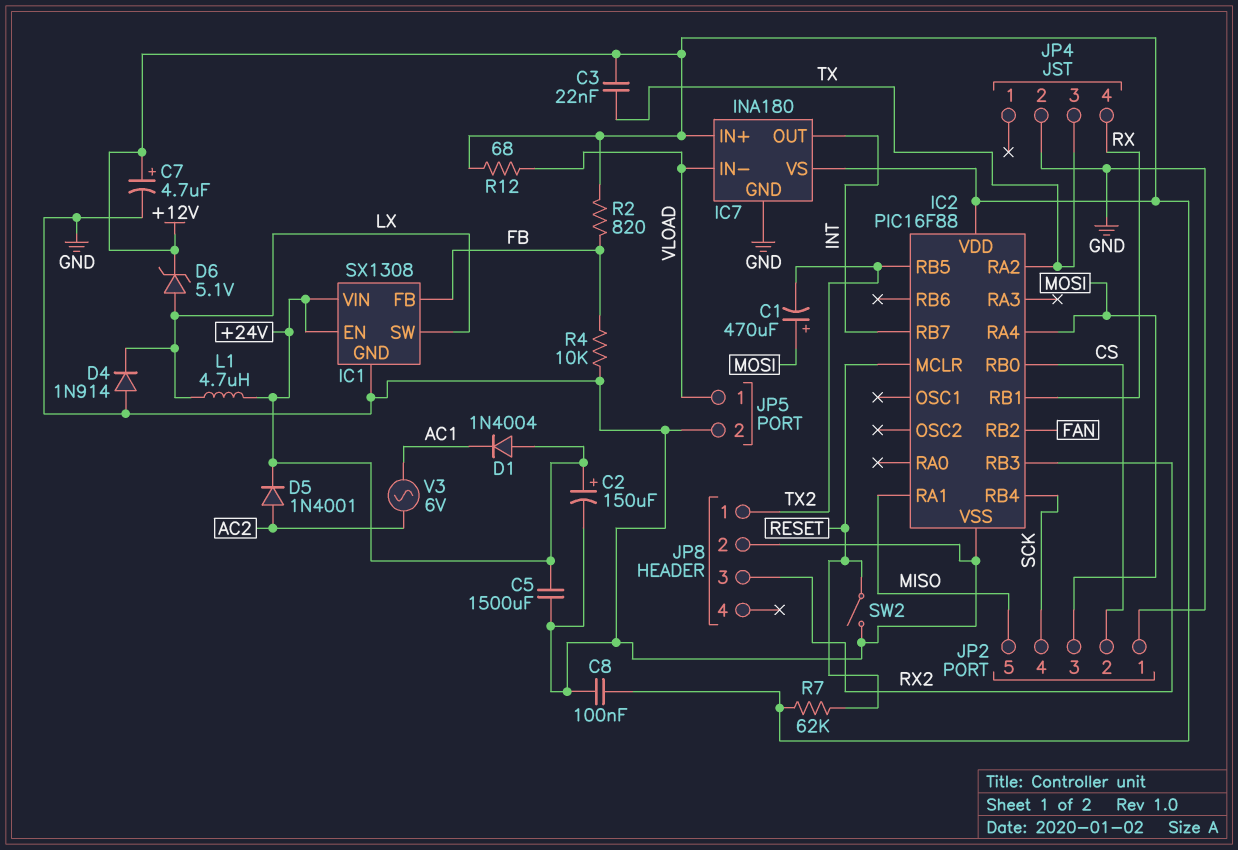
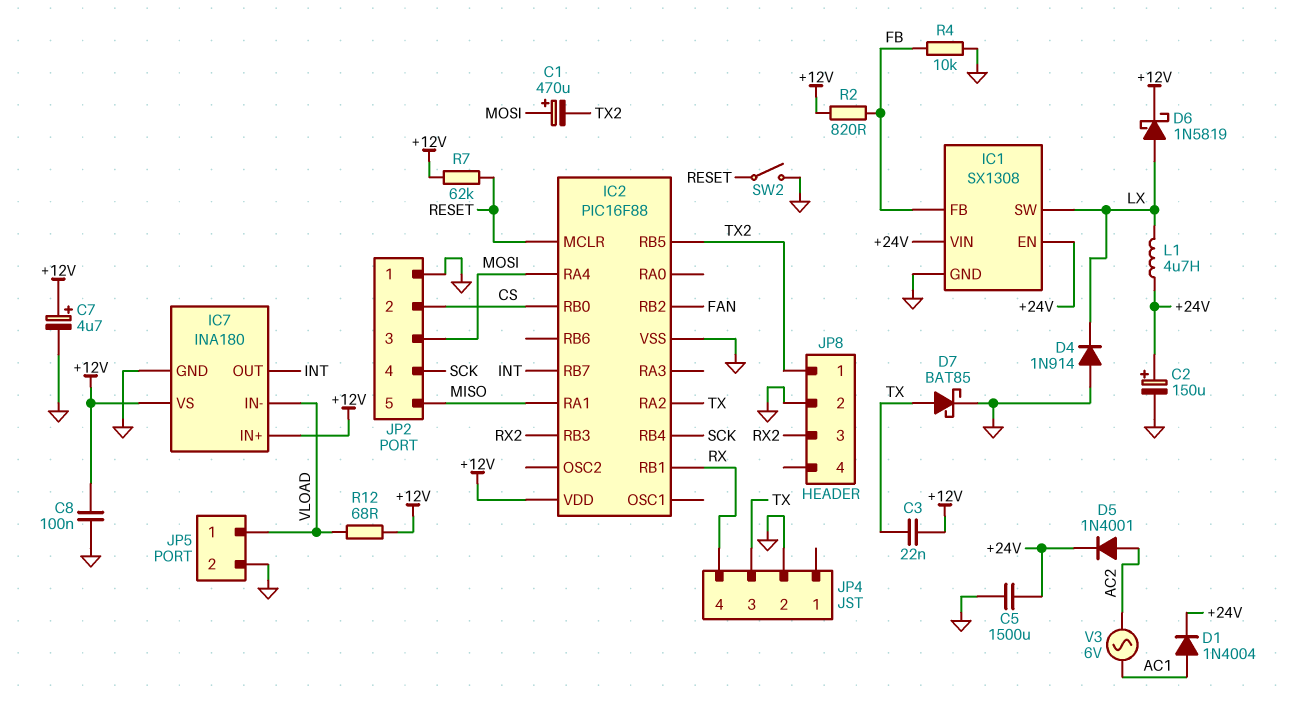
D1: diode 1N4004 (A +24V, K AC1) -> diode 1N4004 (A AC1, K +24V)
D6: zener 5.1V (A LX, K +12V) -> schottky 1N5819 (A LX, K +12V)
D7: none -> schottky BAT85 (A TX, K GND)

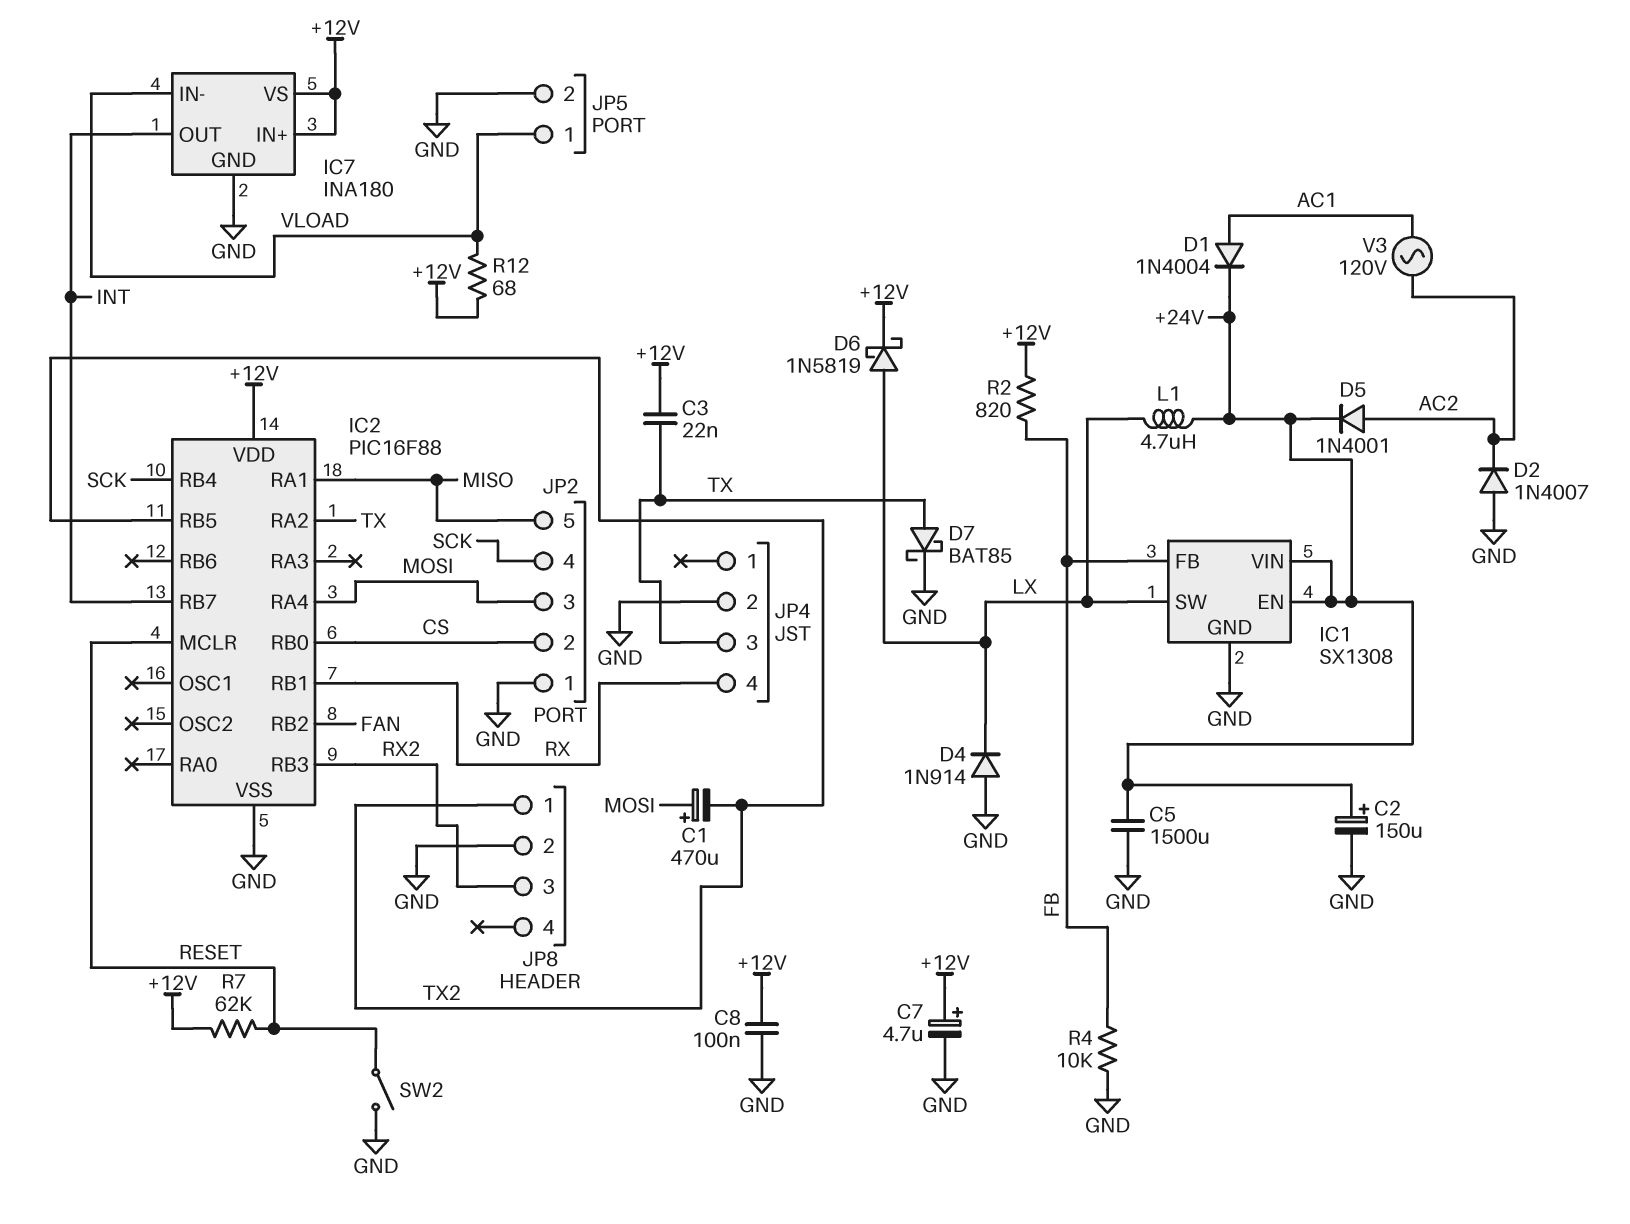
D2: none -> diode 1N4007 (A GND, K AC2)
V3: AC 6V (AC1, AC2) -> AC 120V (AC1, AC2)

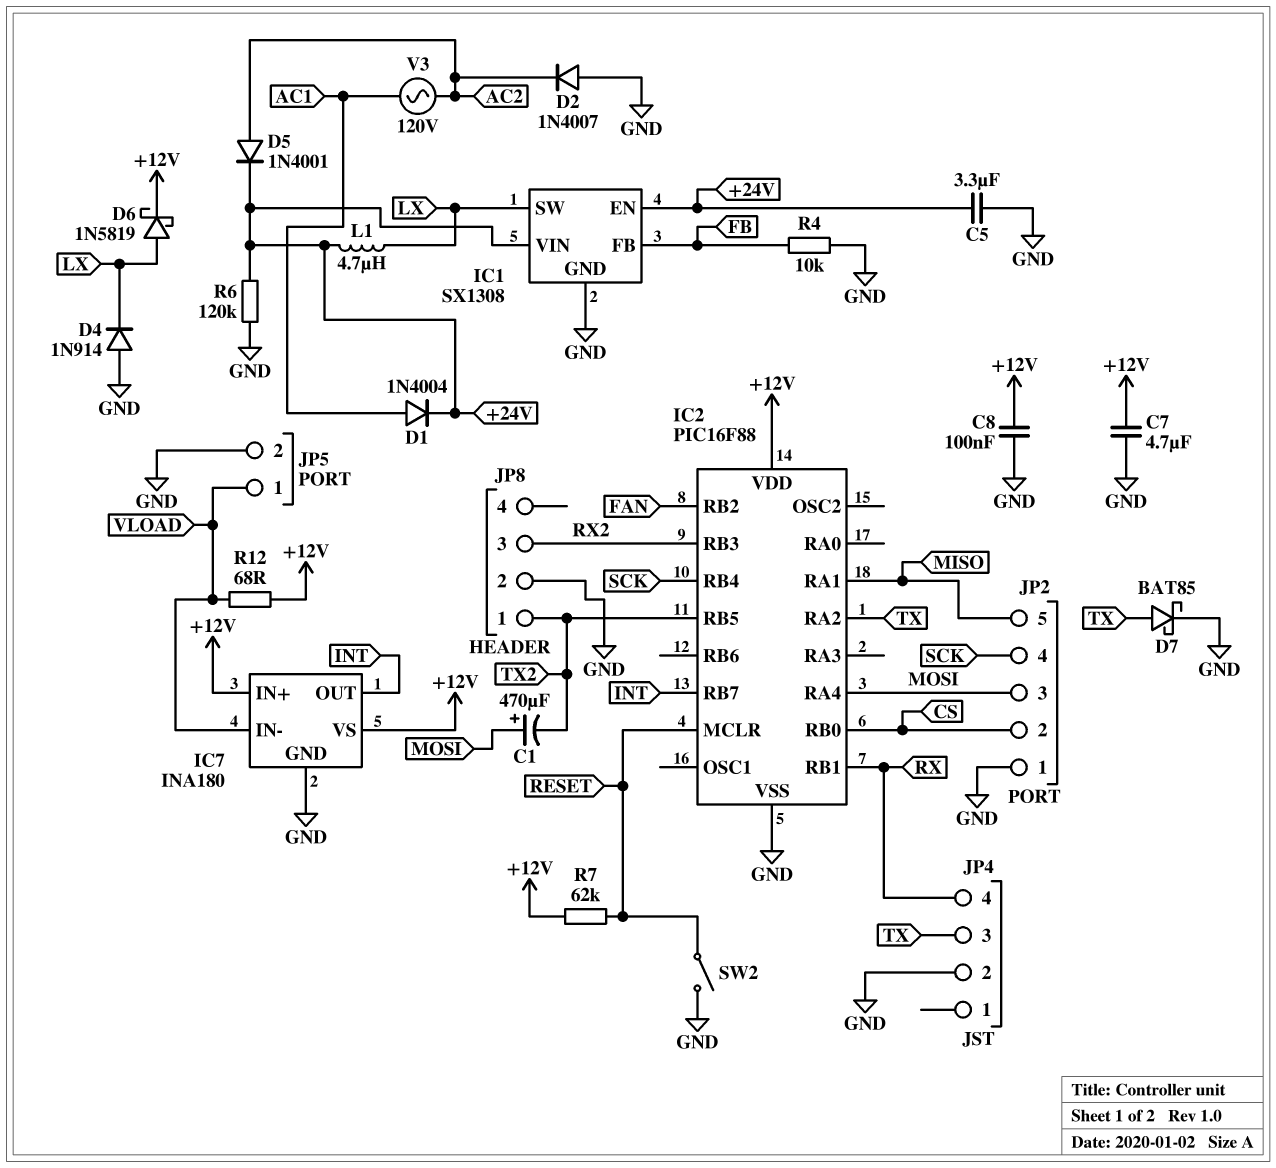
C2: 150uF (plus +24V, minus GND) -> none
C3: 22nF (+12V, TX) -> none
C5: 1500uF (+24V, GND) -> 3.3uF (+24V, GND)
C7: 4.7uF (plus +12V, minus GND) -> 4.7uF (+12V, GND)
R2: 820 (+12V, FB) -> none
R6: none -> 120k (+24V, GND)

